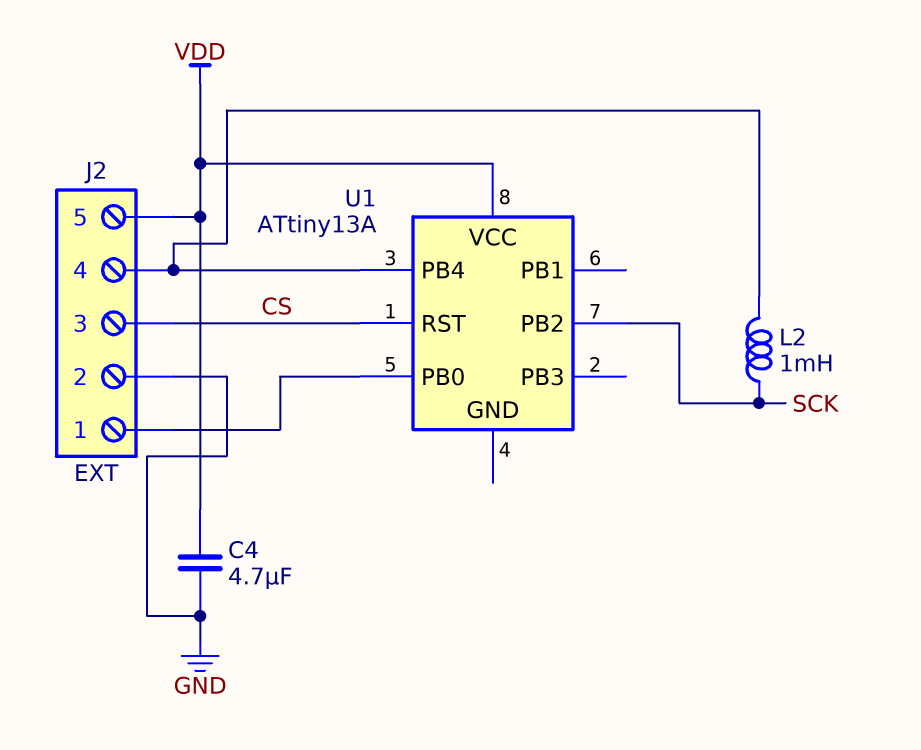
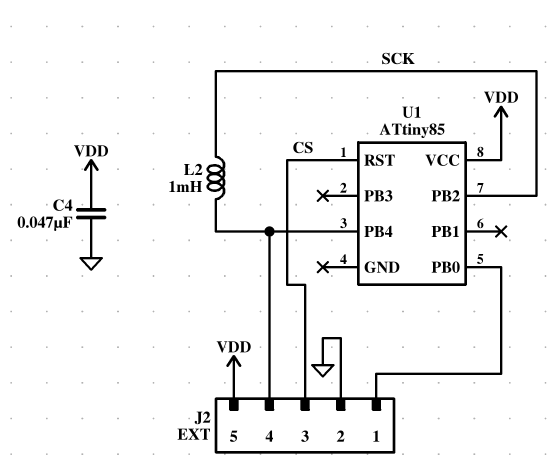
C4: 4.7uF (GND, VDD) -> 47nF (GND, VDD)
U1: ATtiny13A -> ATtiny85

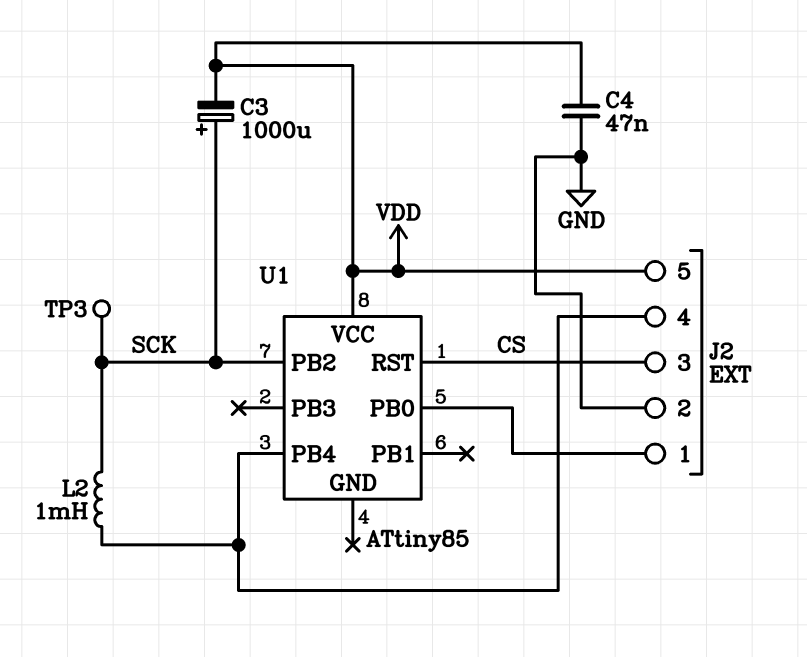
C3: none -> 1000uF (plus SCK, minus VDD)
TP3: none -> test point (SCK)

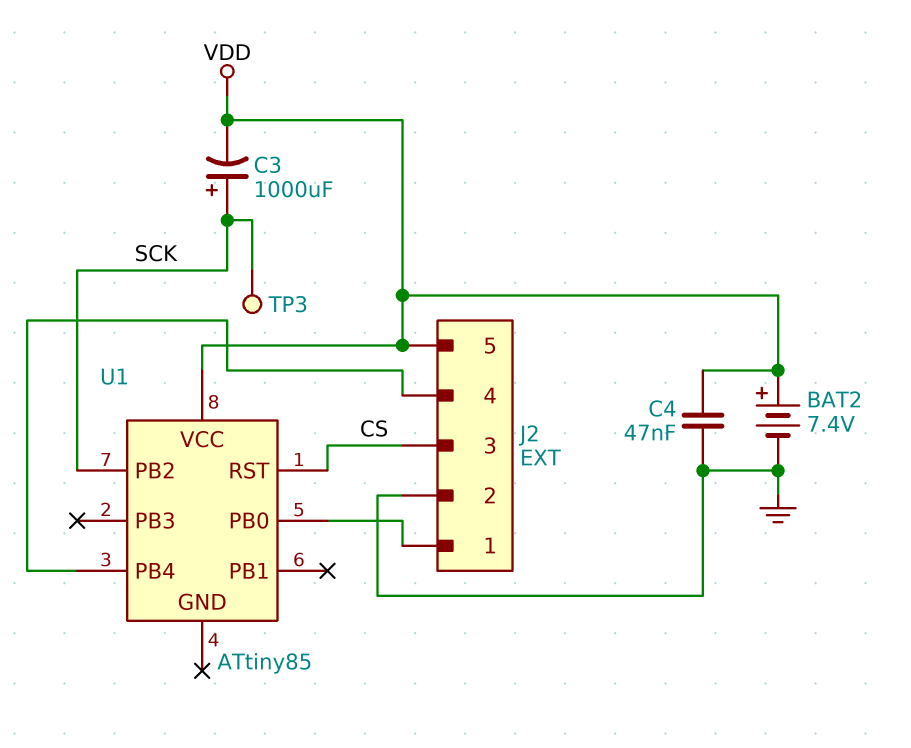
BAT2: none -> 7.4V (plus VDD, minus GND)
L2: 1mH (J2/4, SCK) -> none

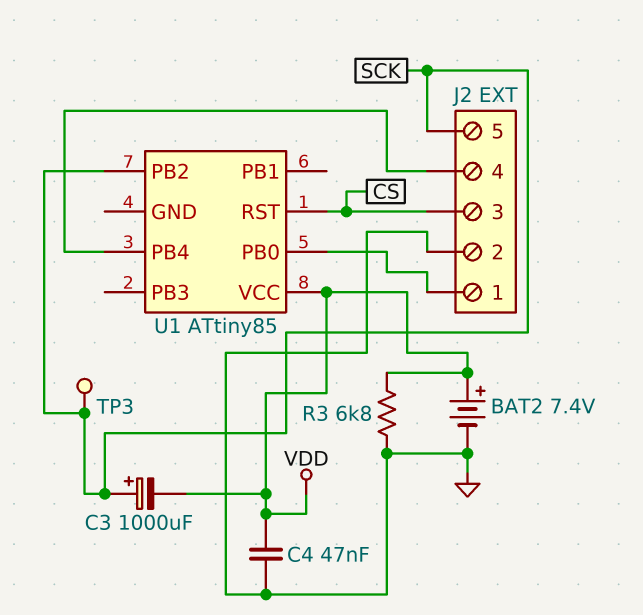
J2 pin 5: VDD -> SCK
R3: none -> 6.8k (GND, VDD)

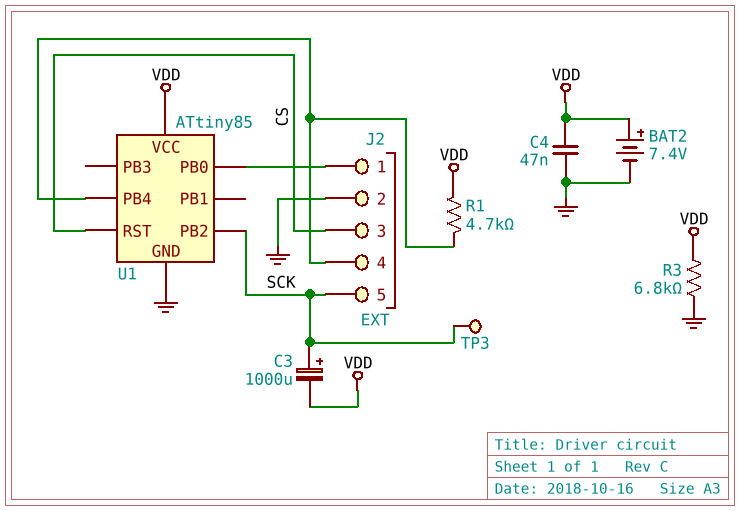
R1: none -> 4.7k (J2/4, VDD)
U1 pin GND: none -> GND

